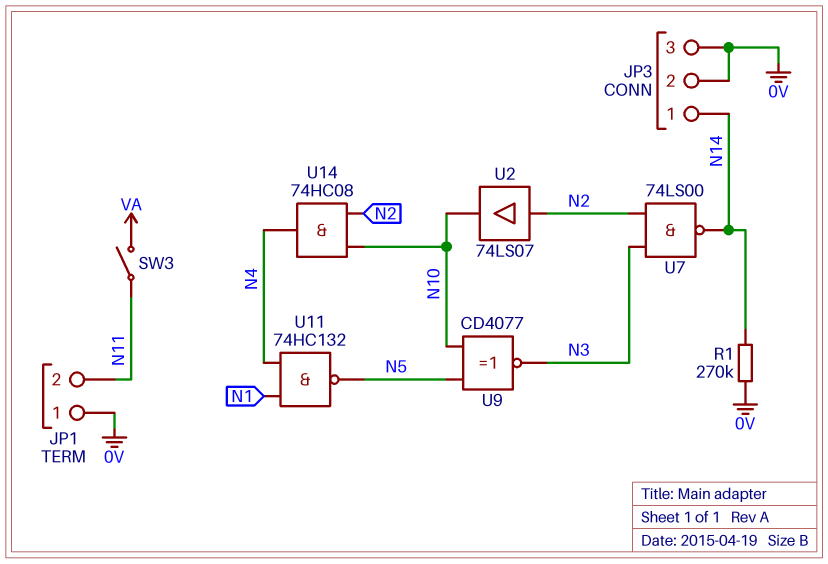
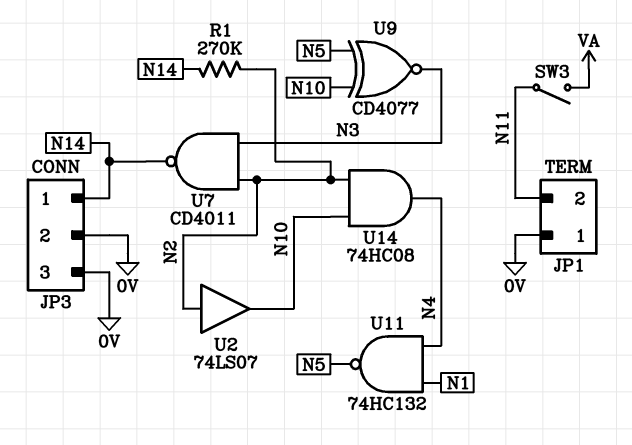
R1: 270k (0V, N14) -> 270k (N2, N14)
U7: NAND 74LS00 (in N2, in N3, out N14) -> NAND CD4011 (in N2, in N3, out N14)

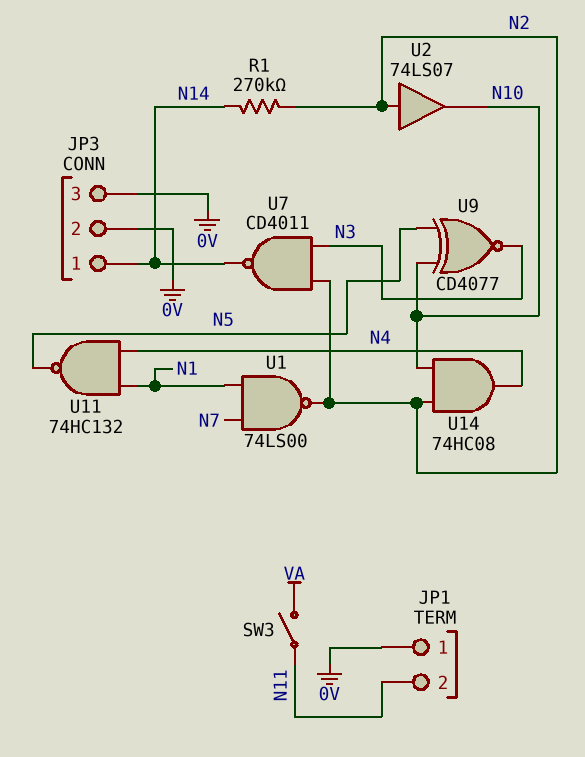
U1: none -> NAND 74LS00 (in N1, in N7, out N2)

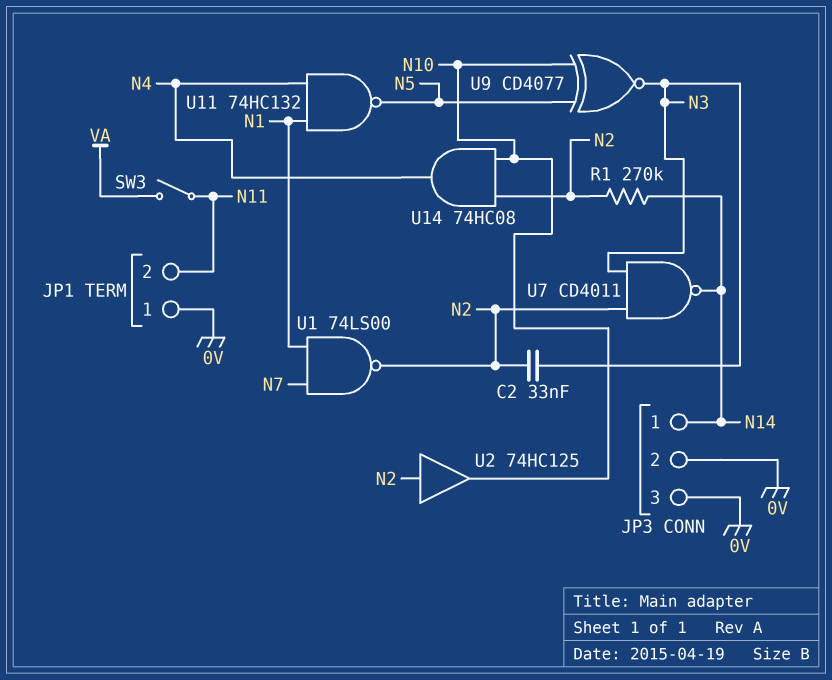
C2: none -> 33nF (N2, N3)
U2: buffer 74LS07 (in N2, out N10) -> buffer 74HC125 (in N2, out N10)

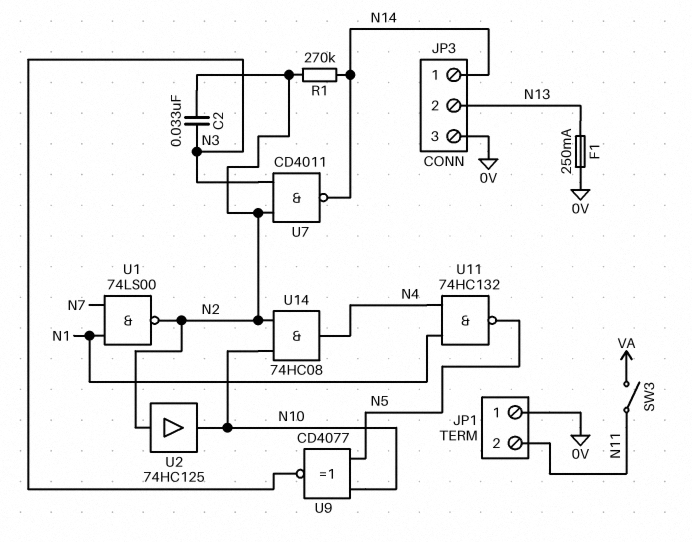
F1: none -> 250mA (0V, N13)
JP3 pin 2: 0V -> N13

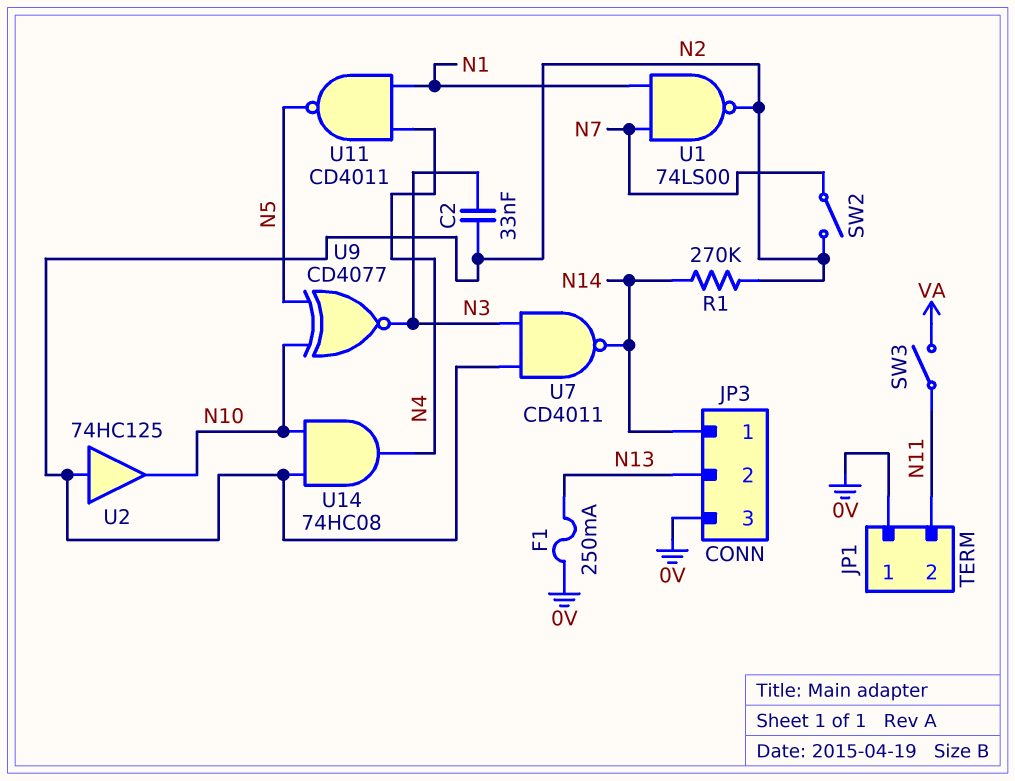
SW2: none -> switch (N2, N7)
U11: NAND 74HC132 (in N1, in N4, out N5) -> NAND CD4011 (in N1, in N4, out N5)

